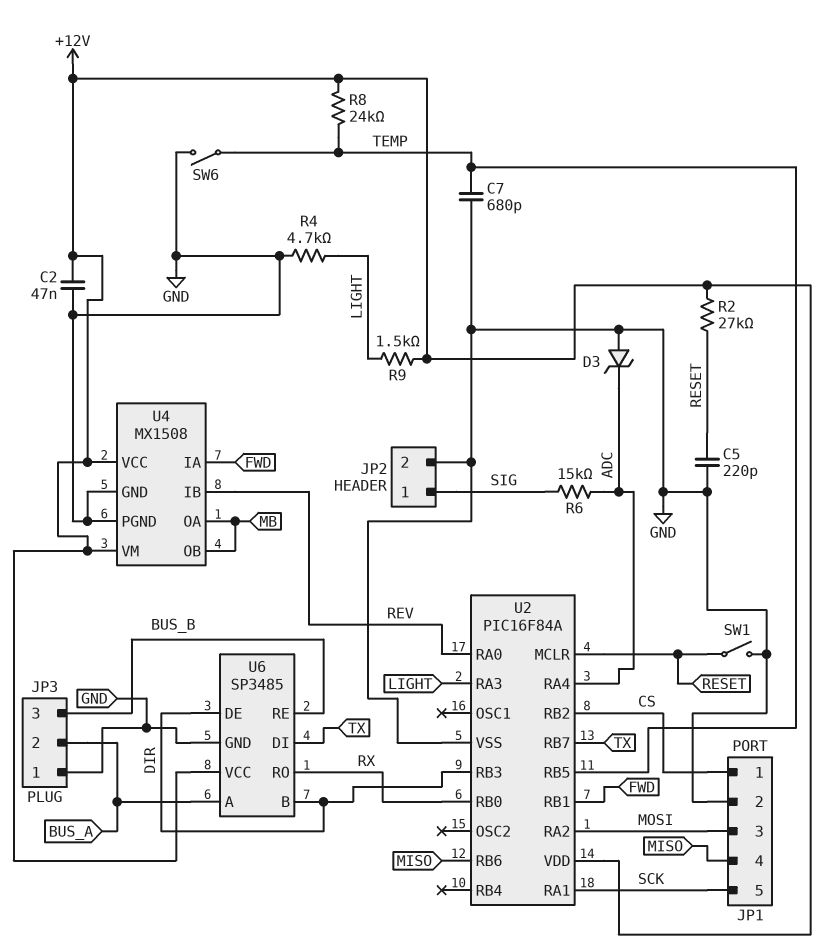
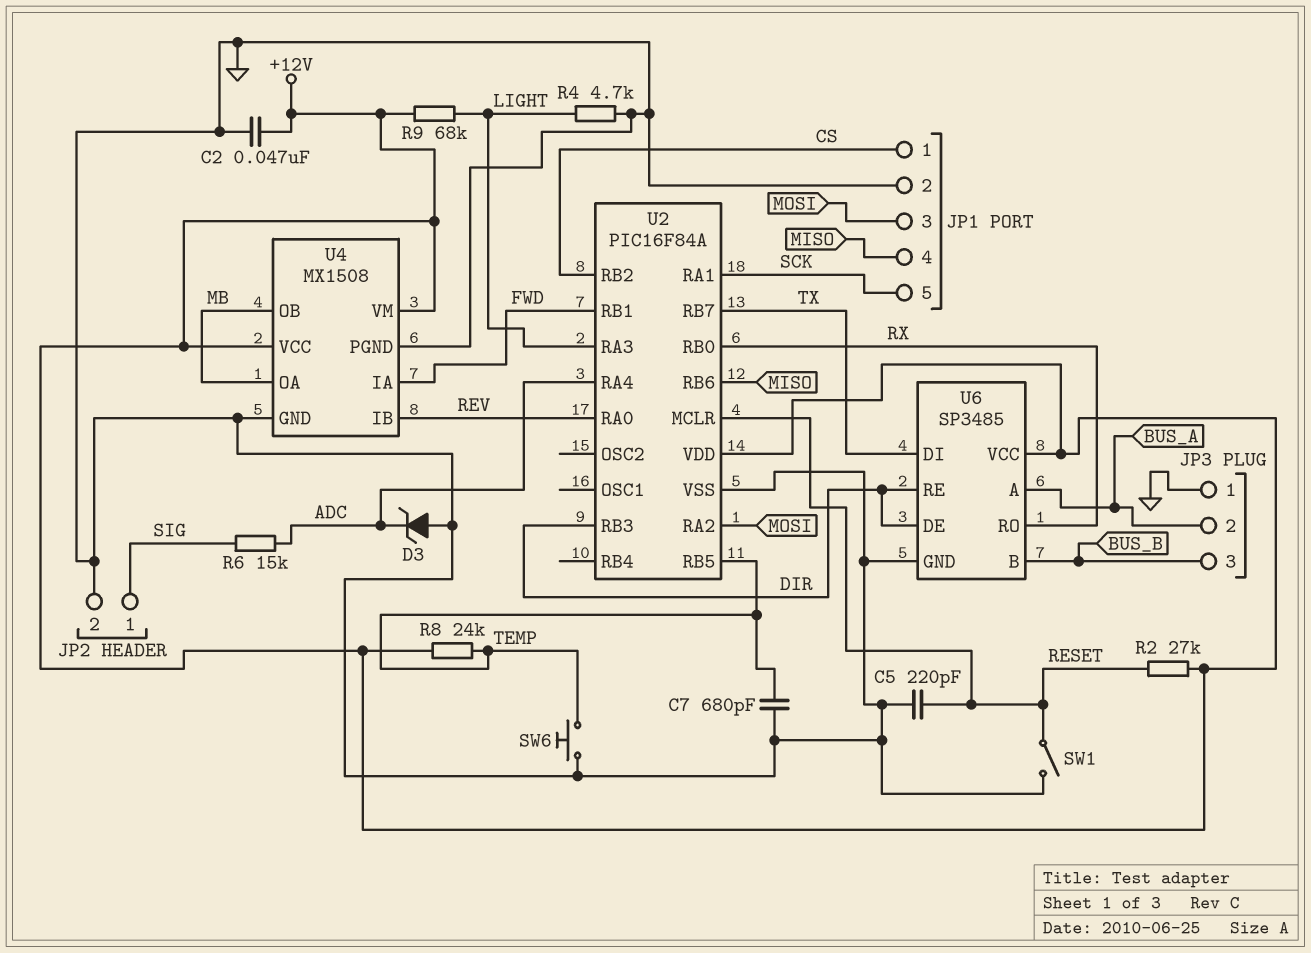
R9: 1.5k (+12V, LIGHT) -> 68k (+12V, LIGHT)
SW6: switch (GND, TEMP) -> button (GND, TEMP)
U6 pin B: DIR -> BUS_B
U6 pin RE: BUS_B -> DIR

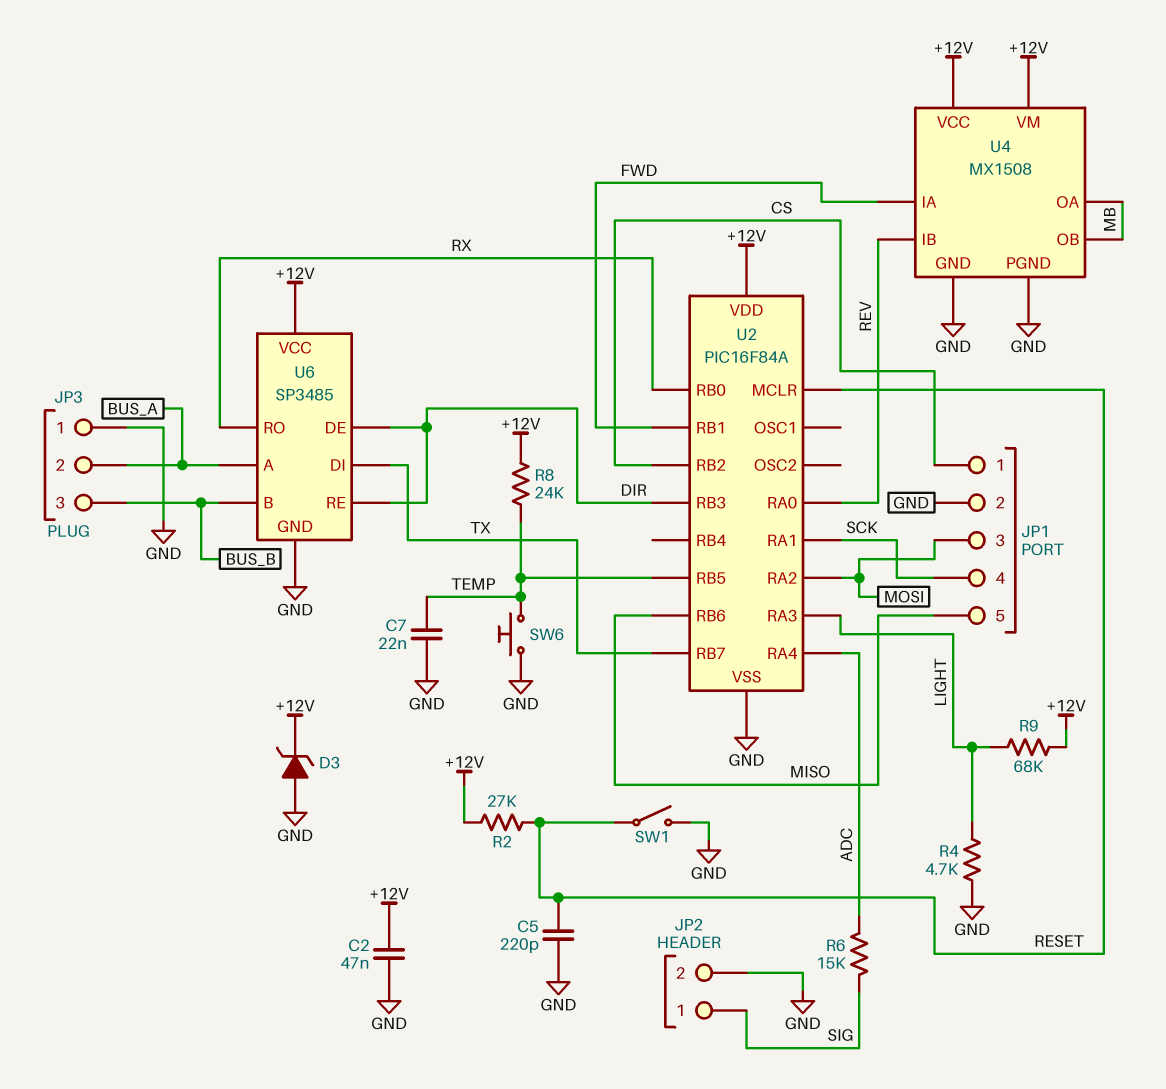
C7: 680pF (GND, TEMP) -> 22nF (GND, TEMP)
D3: zener (A GND, K ADC) -> zener (A GND, K +12V)
JP1 pin 4: MISO -> SCK
JP1 pin 5: SCK -> MISO

